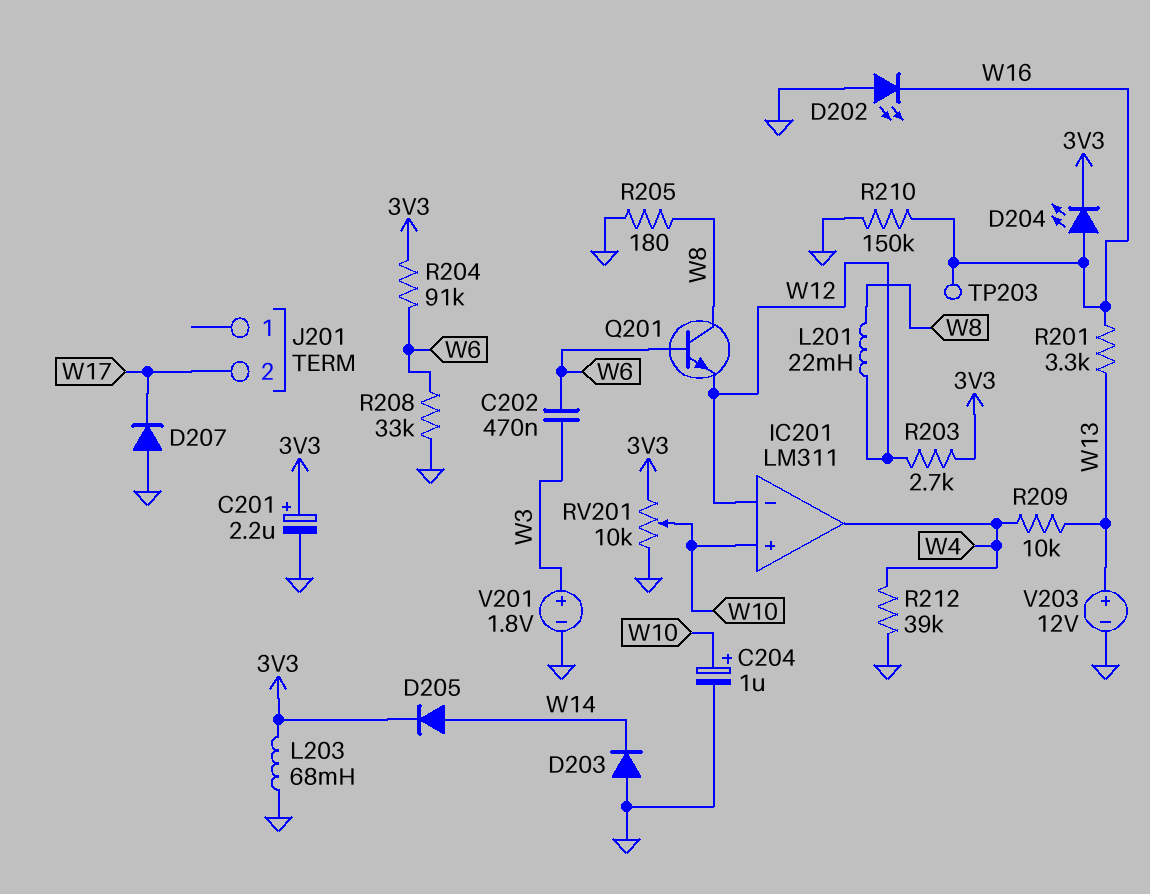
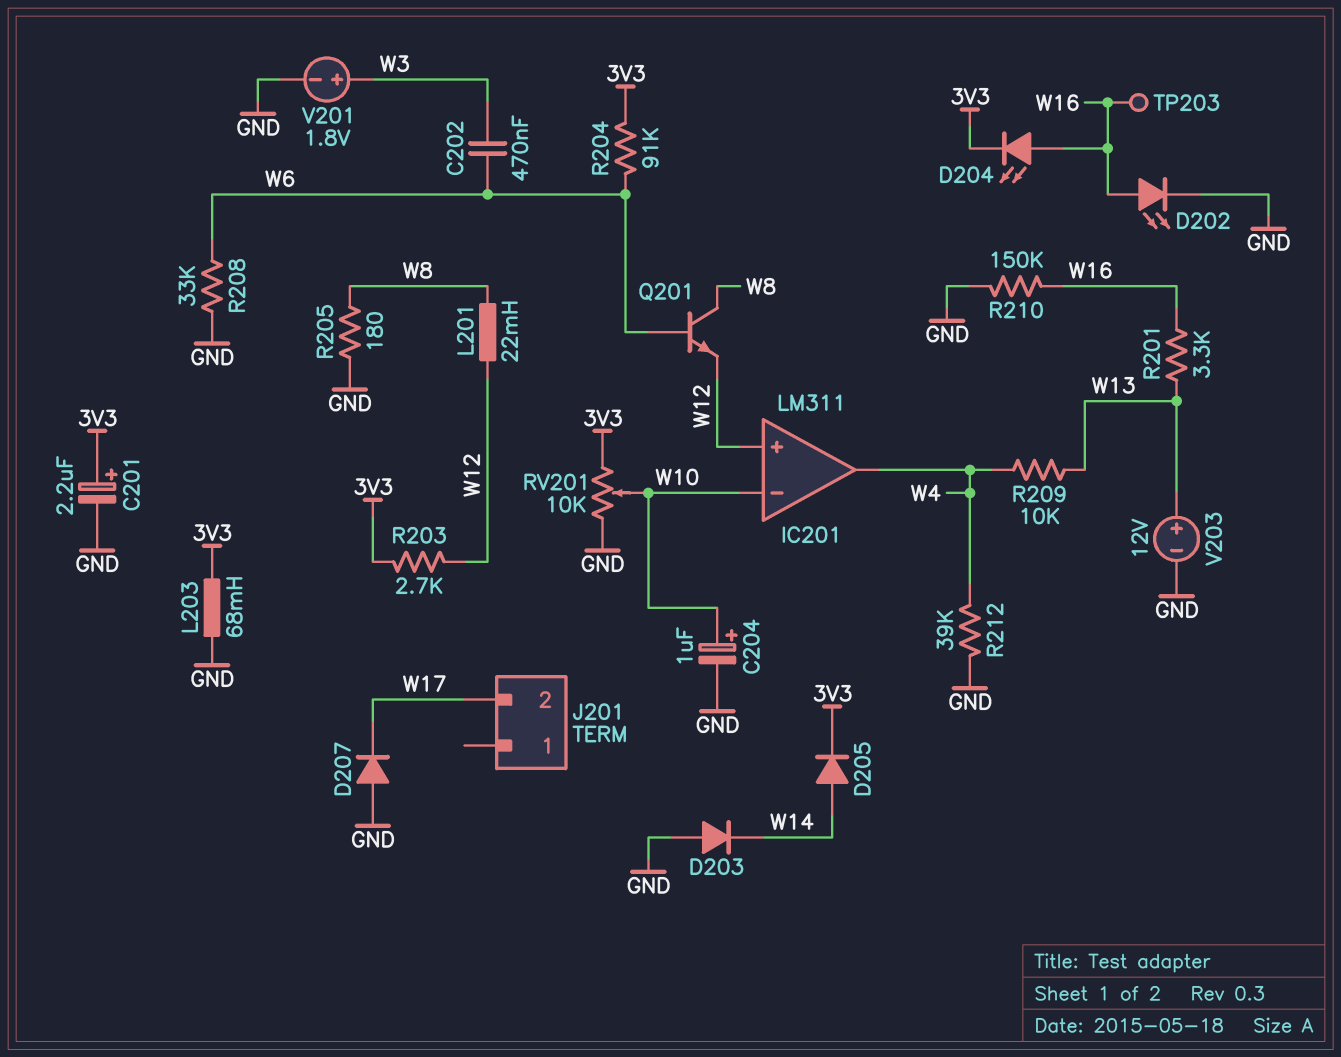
D202: LED (A GND, K W16) -> LED (A W16, K GND)
IC201 pin in+: W10 -> W12
IC201 pin in-: W12 -> W10

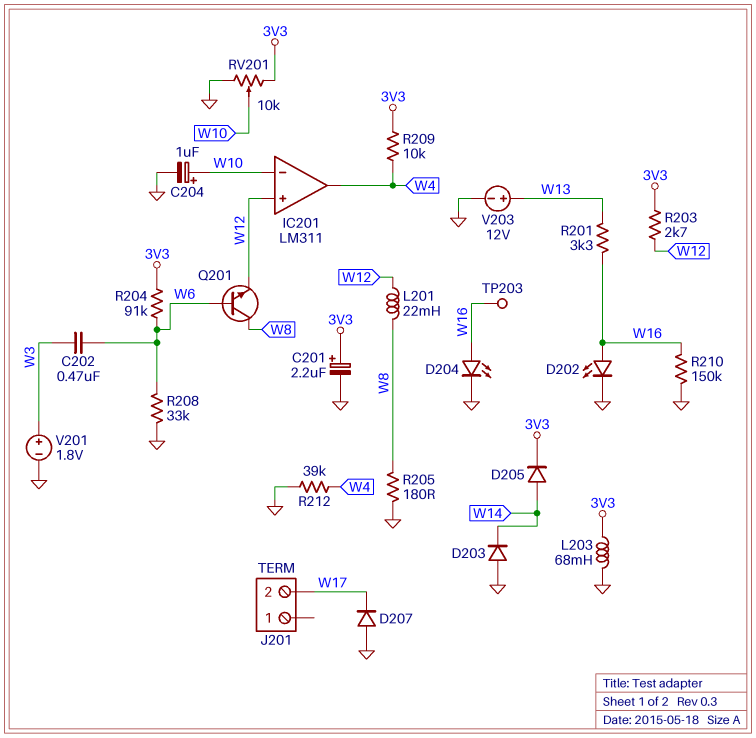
D204: LED (A W16, K 3V3) -> LED (A W16, K GND)
R209: 10k (W4, W13) -> 10k (3V3, W4)

